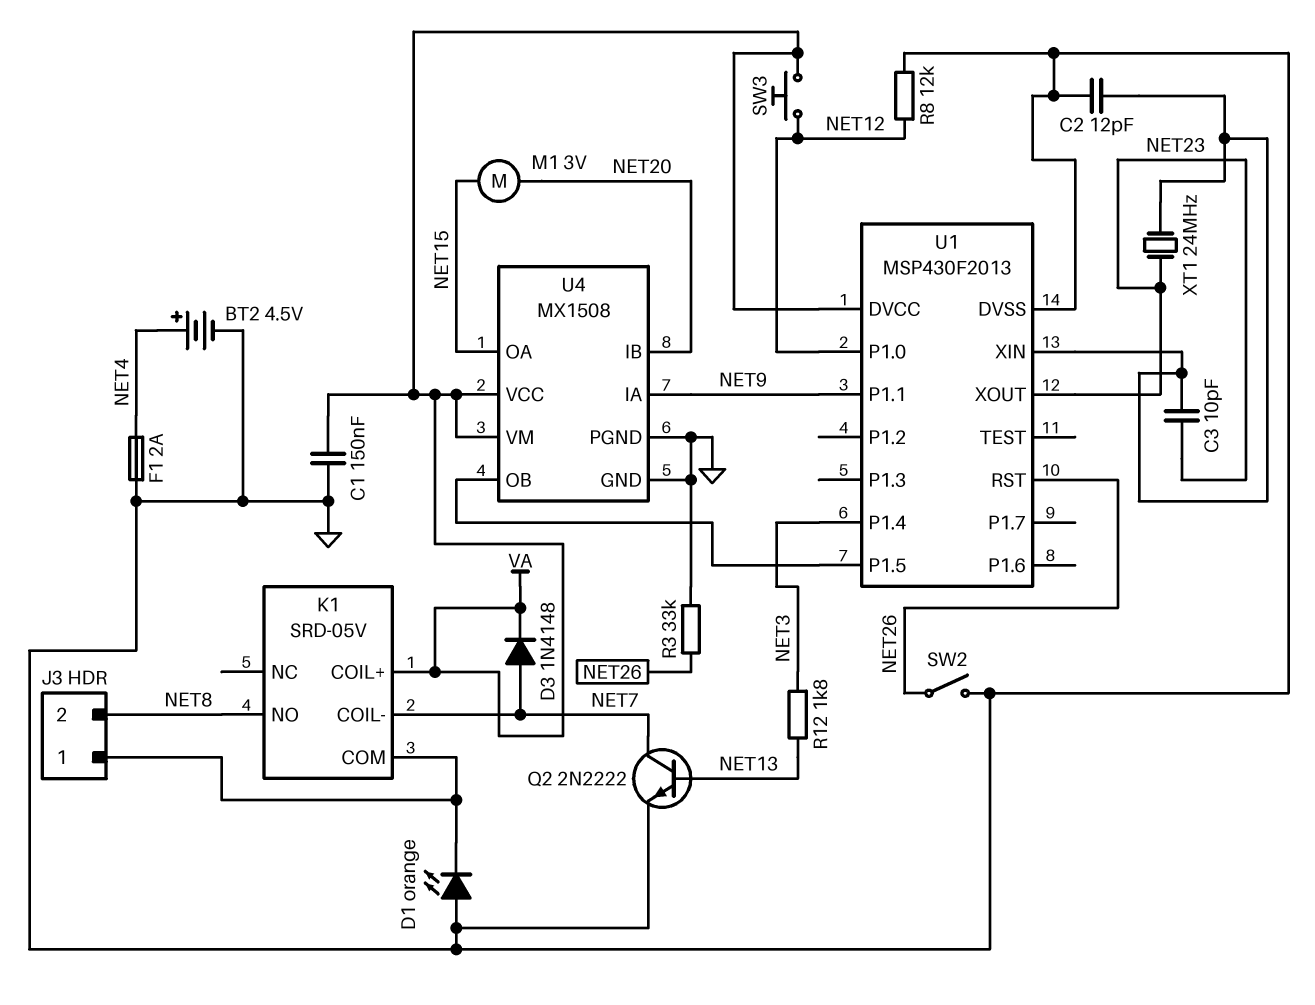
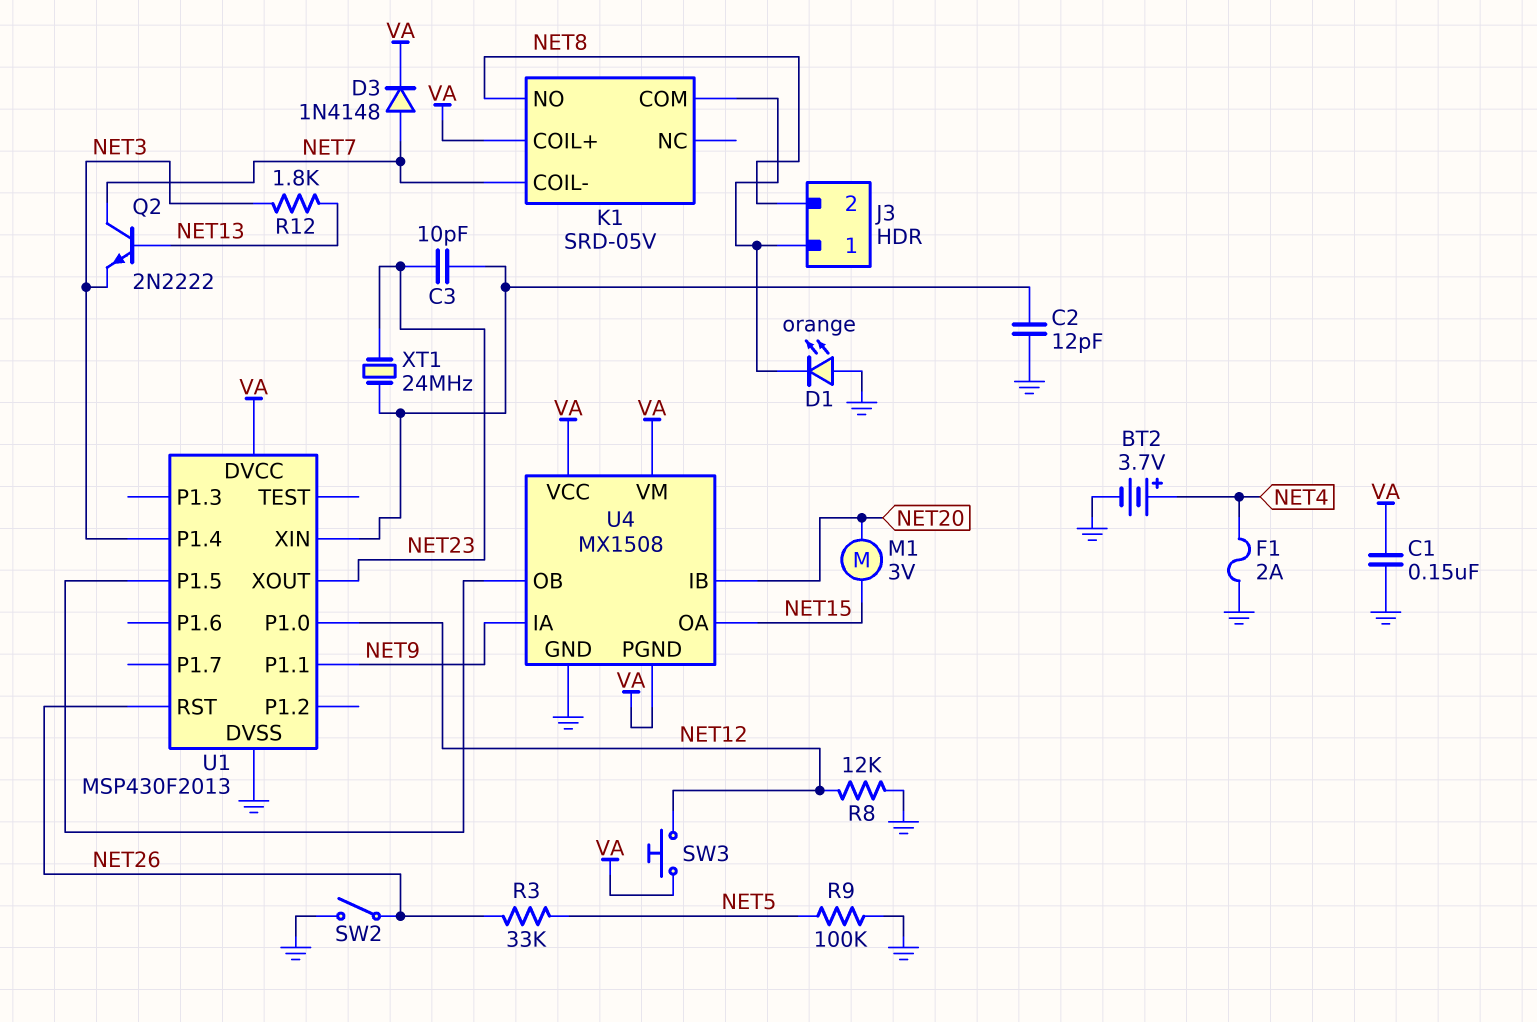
BT2: 4.5V (plus NET4, minus GND) -> 3.7V (plus NET4, minus GND)
Q2: NPN 2N2222 (B NET13, C NET7, E GND) -> NPN 2N2222 (B NET13, C NET7, E NET3)
R3: 33k (GND, NET26) -> 33k (NET5, NET26)
R9: none -> 100k (GND, NET5)
U4 pin PGND: GND -> VA

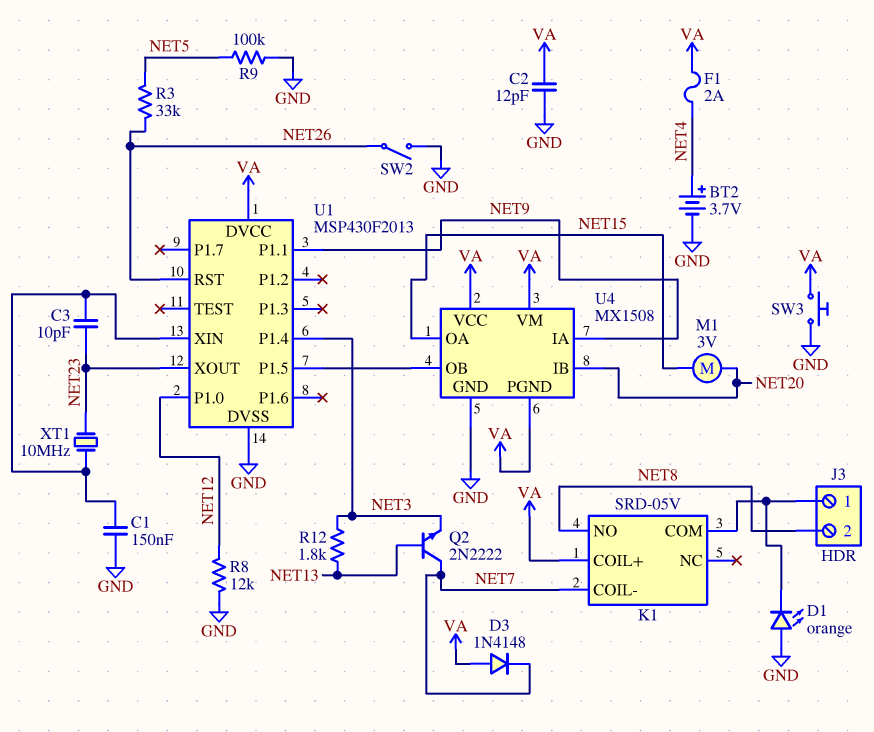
C1: 150nF (GND, VA) -> 150nF (GND, U1/XIN)
C2: 12pF (GND, U1/XIN) -> 12pF (GND, VA)
D3: diode 1N4148 (A NET7, K VA) -> diode 1N4148 (A VA, K NET7)
F1: 2A (GND, NET4) -> 2A (NET4, VA)
SW3: button (NET12, VA) -> button (GND, VA)
XT1: 24MHz (NET23, U1/XIN) -> 10MHz (NET23, U1/XIN)

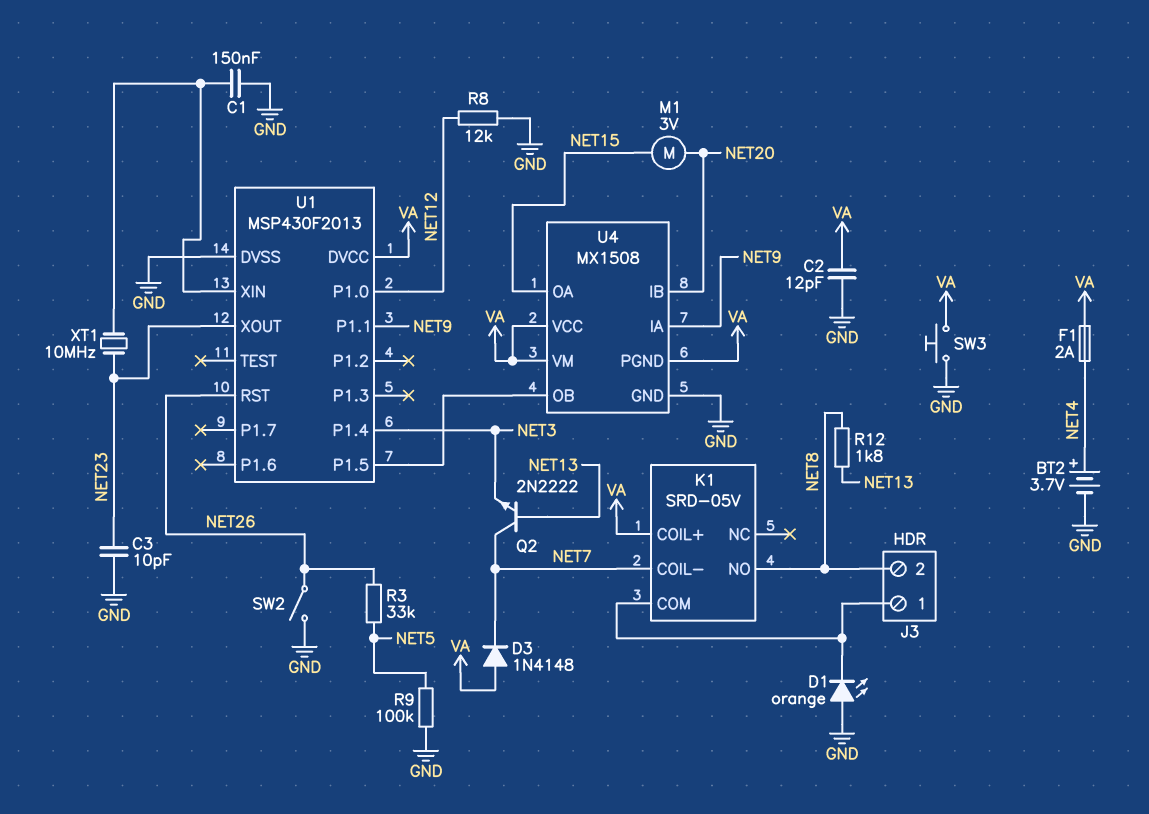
C3: 10pF (NET23, U1/XIN) -> 10pF (GND, NET23)
R12: 1.8k (NET3, NET13) -> 1.8k (NET8, NET13)

